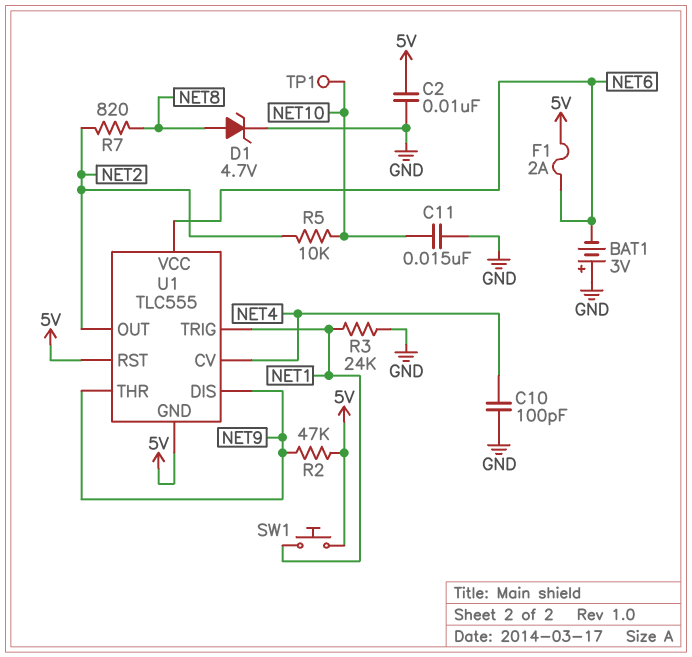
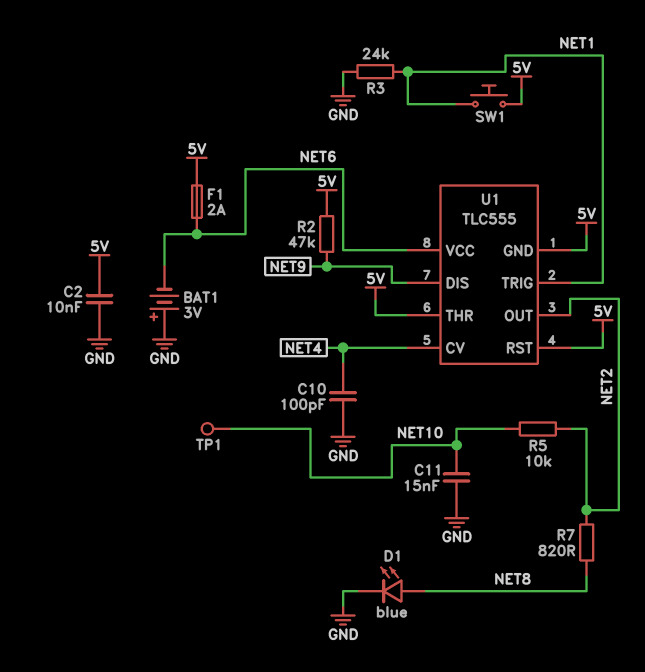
D1: zener 4.7V (A NET8, K GND) -> LED blue (A NET8, K GND)
U1 pin THR: NET9 -> 5V

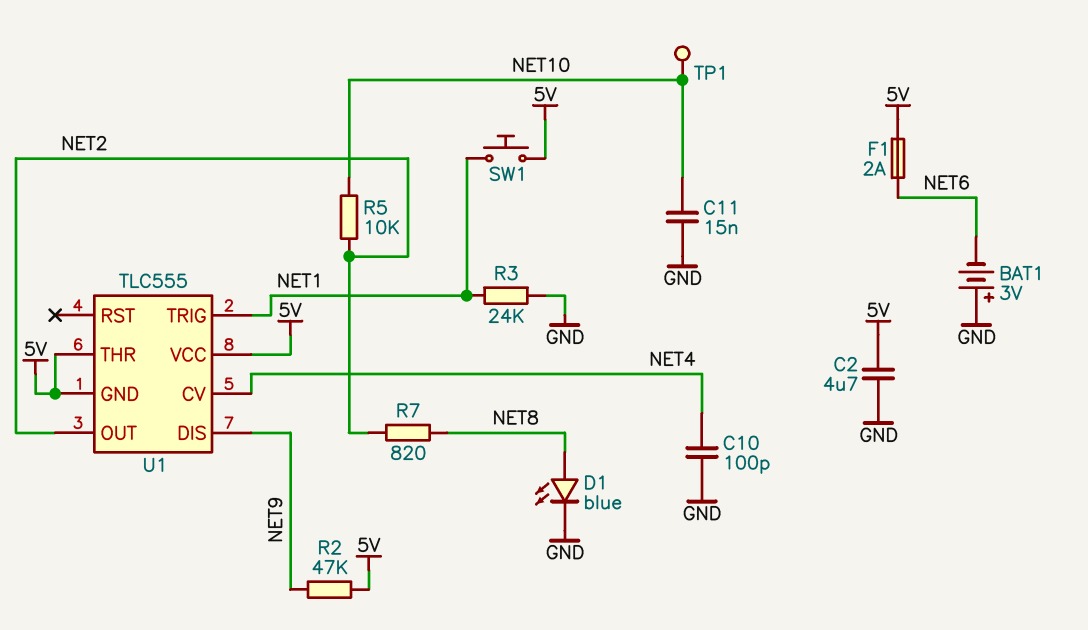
C2: 10nF (5V, GND) -> 4.7uF (5V, GND)
U1 pin RST: 5V -> none
U1 pin VCC: NET6 -> 5V

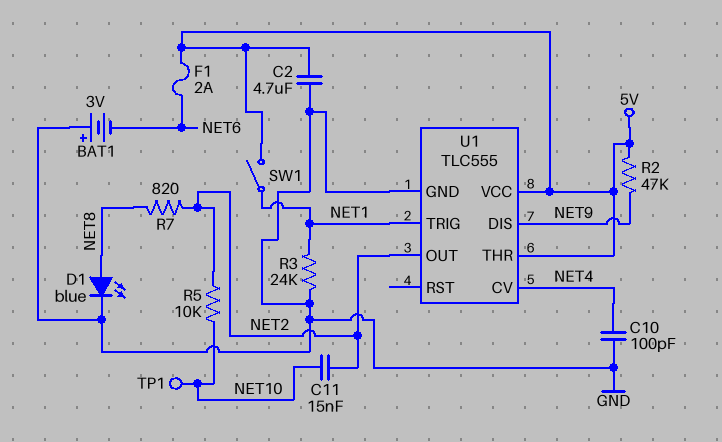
C11: 15nF (GND, NET10) -> 15nF (NET2, NET10)
SW1: button (5V, NET1) -> switch (5V, NET1)
U1 pin GND: 5V -> GND

